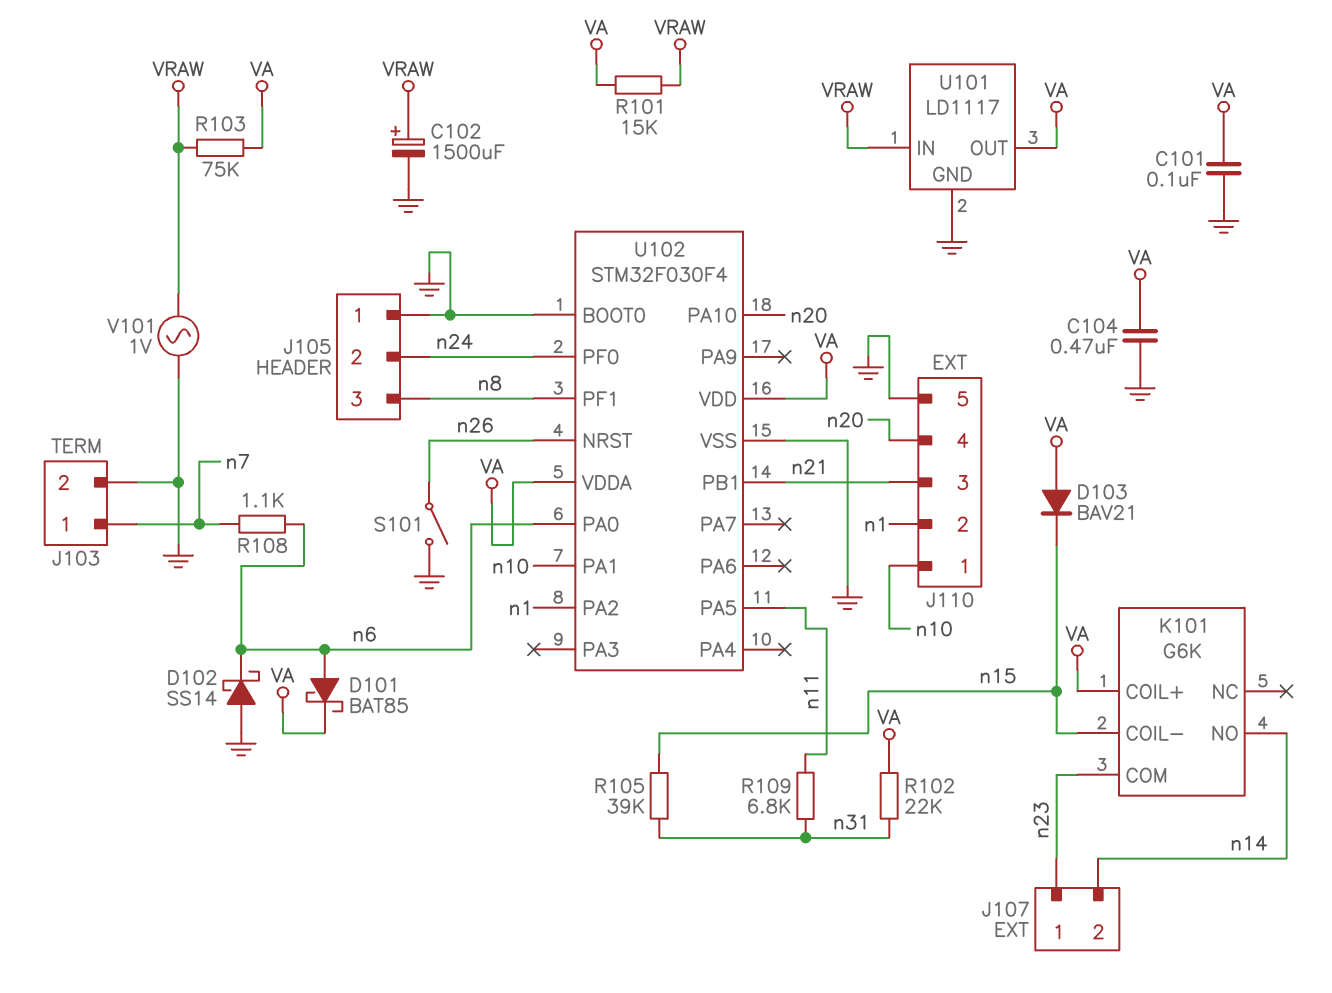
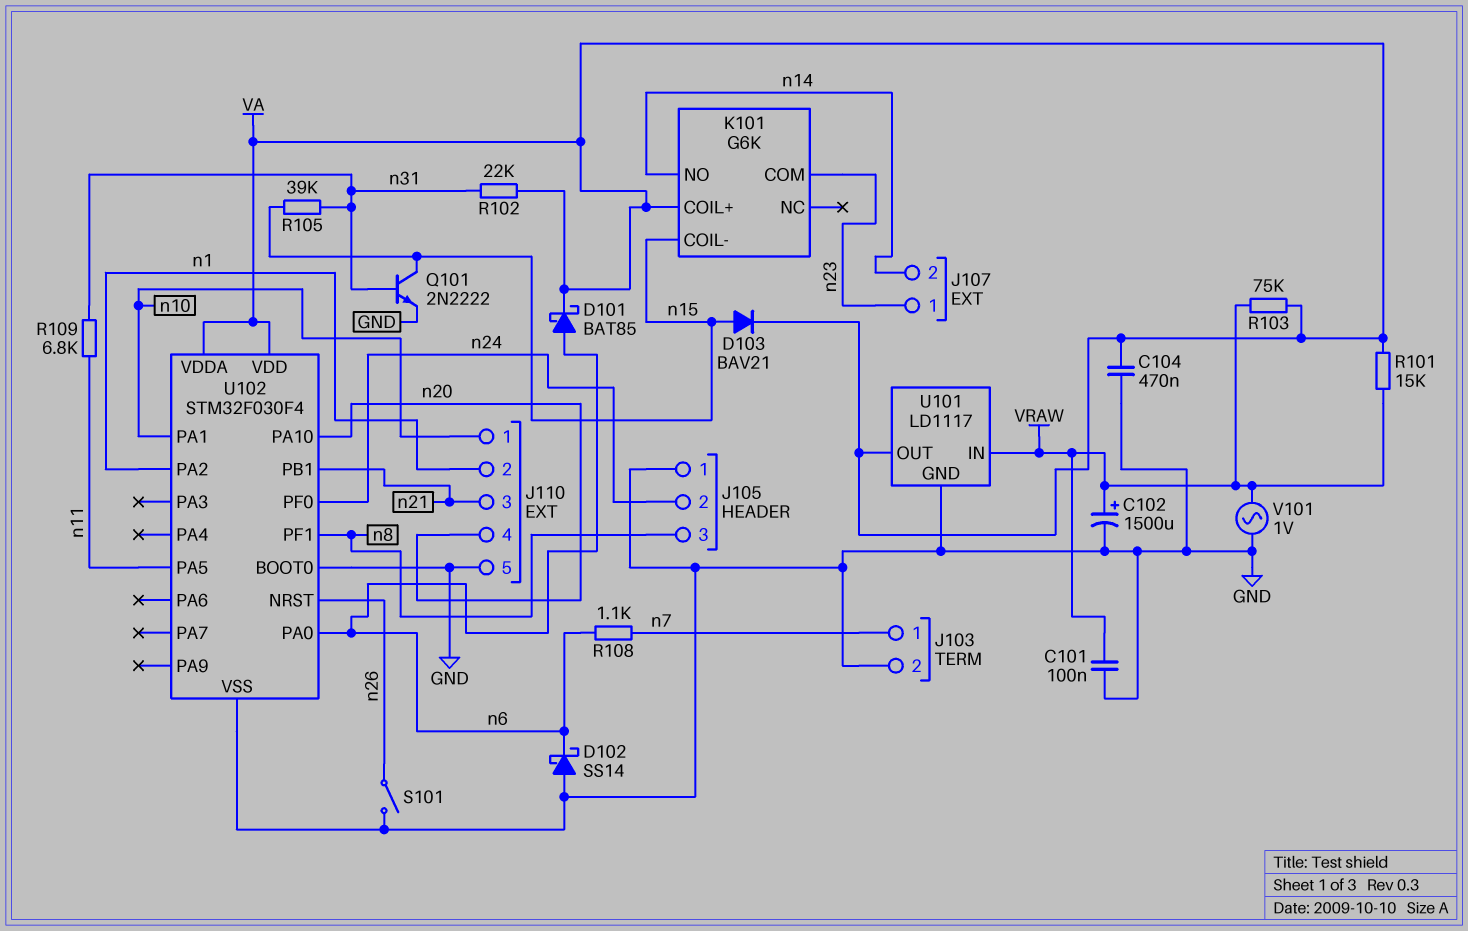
C101: 100nF (GND, VA) -> 100nF (GND, VRAW)
D103: diode BAV21 (A VA, K n15) -> diode BAV21 (A n15, K VA)
Q101: none -> NPN 2N2222 (B n31, C n15, E GND)

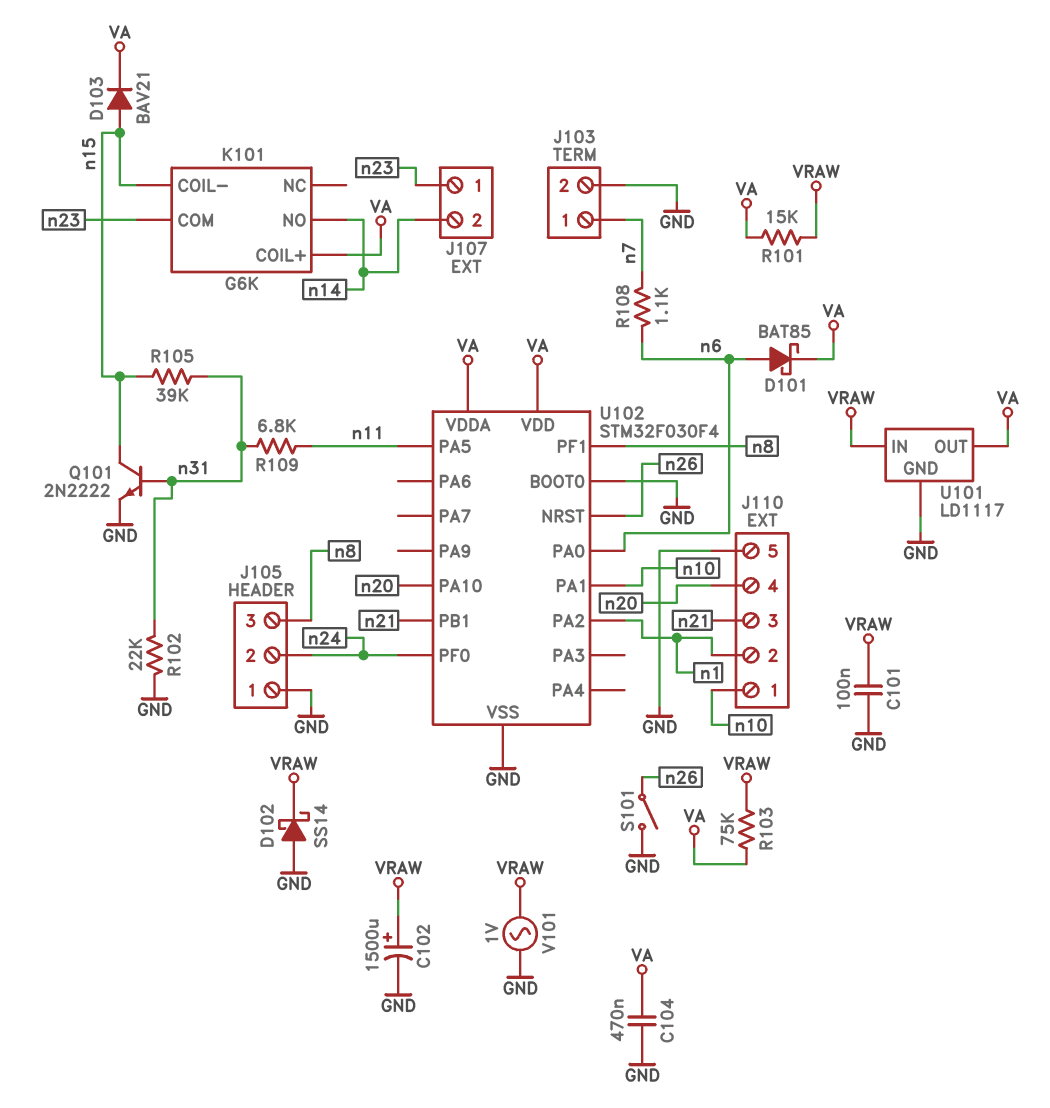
D102: schottky SS14 (A GND, K n6) -> schottky SS14 (A GND, K VRAW)
R102: 22k (VA, n31) -> 22k (GND, n31)

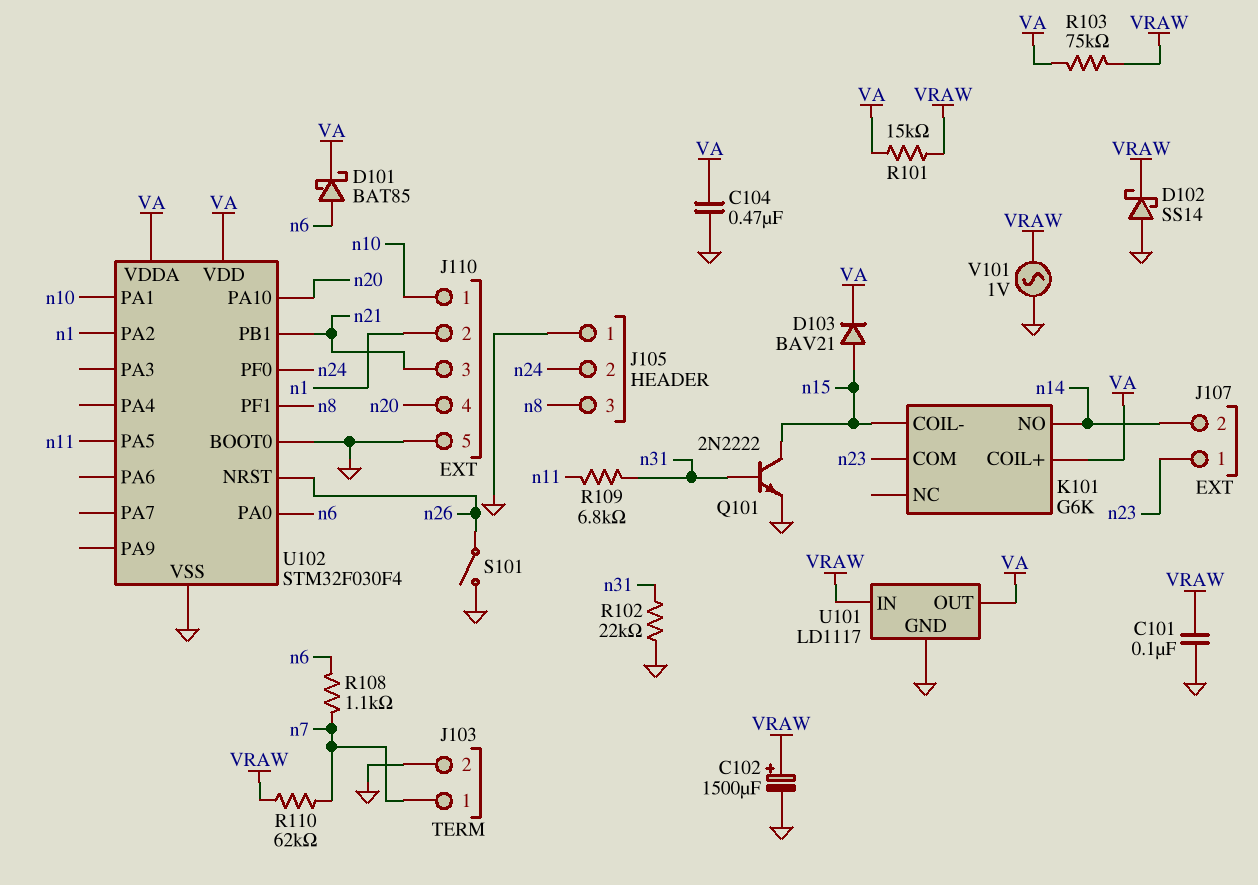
R105: 39k (n15, n31) -> none
R110: none -> 62k (VRAW, n7)

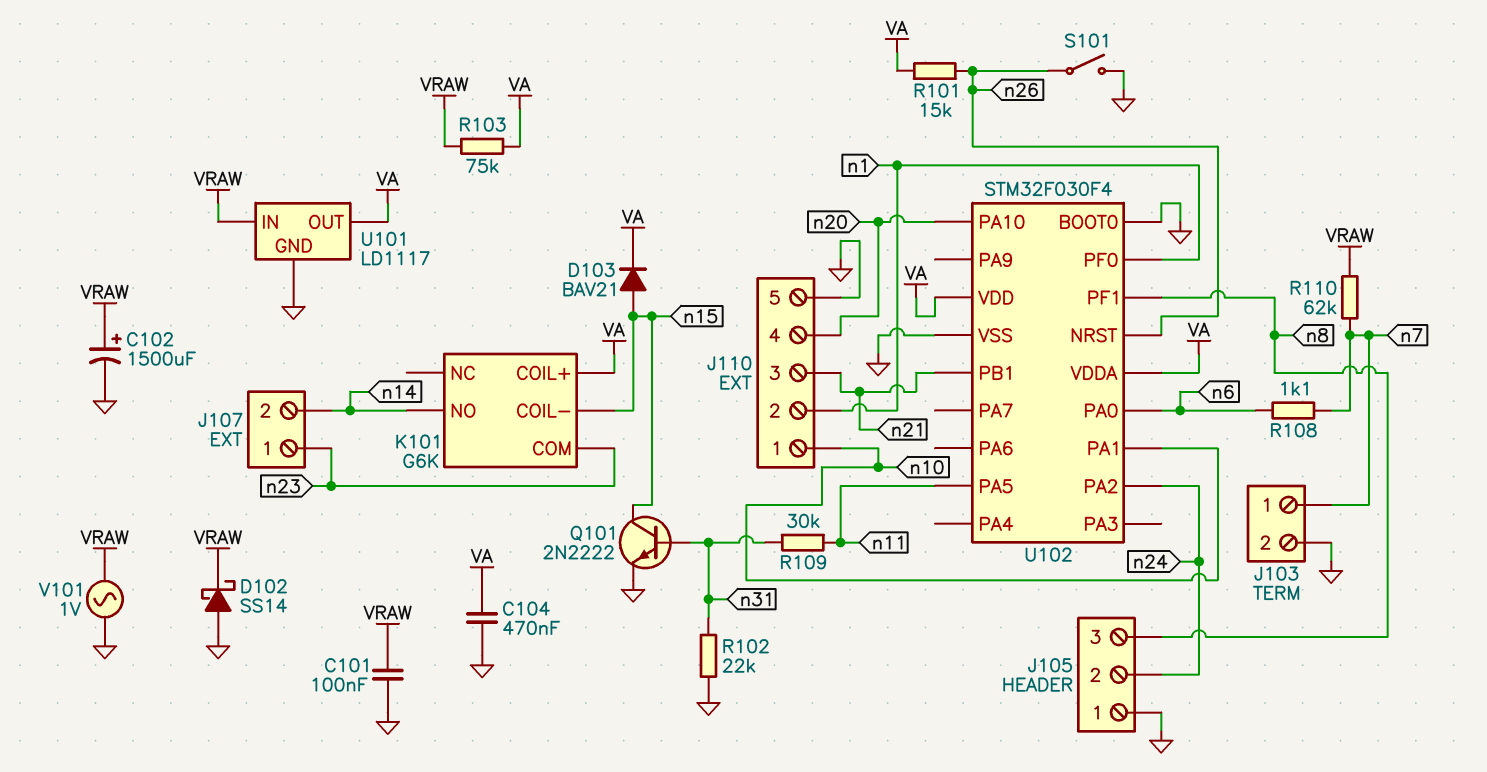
D101: schottky BAT85 (A n6, K VA) -> none
R101: 15k (VA, VRAW) -> 15k (VA, n26)
R109: 6.8k (n11, n31) -> 30k (n11, n31)
U102 pin PA2: n1 -> n24
U102 pin PF0: n24 -> n1

